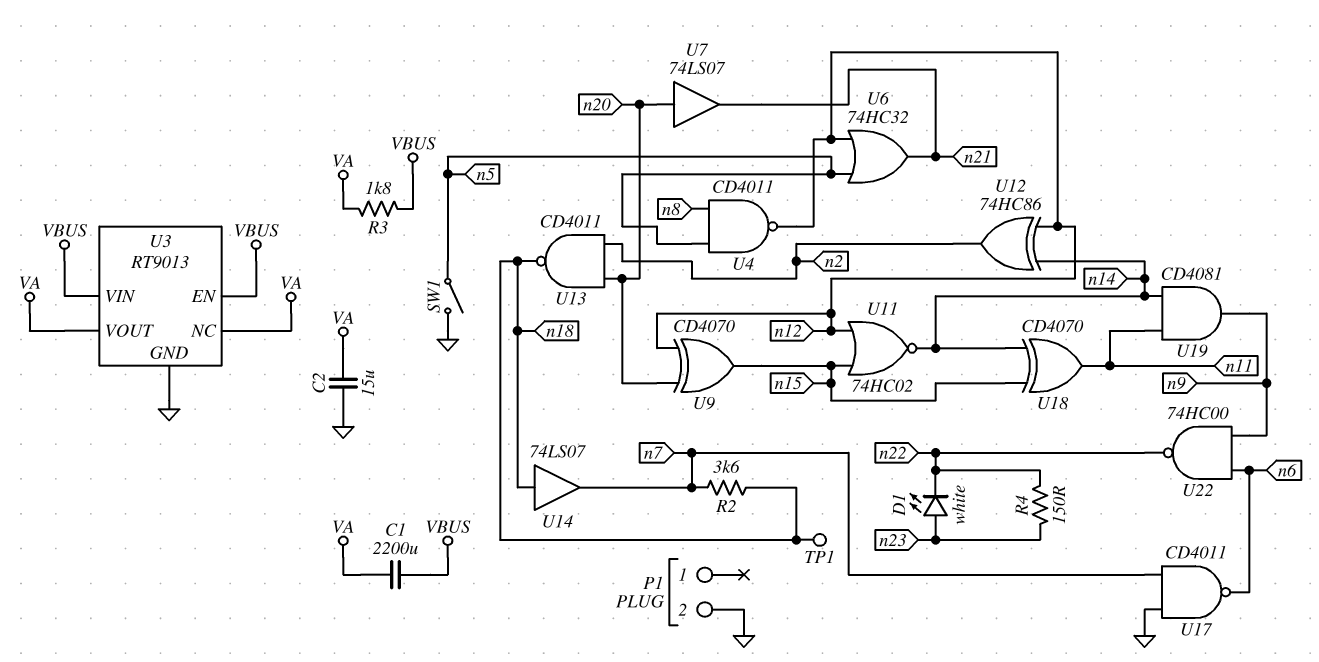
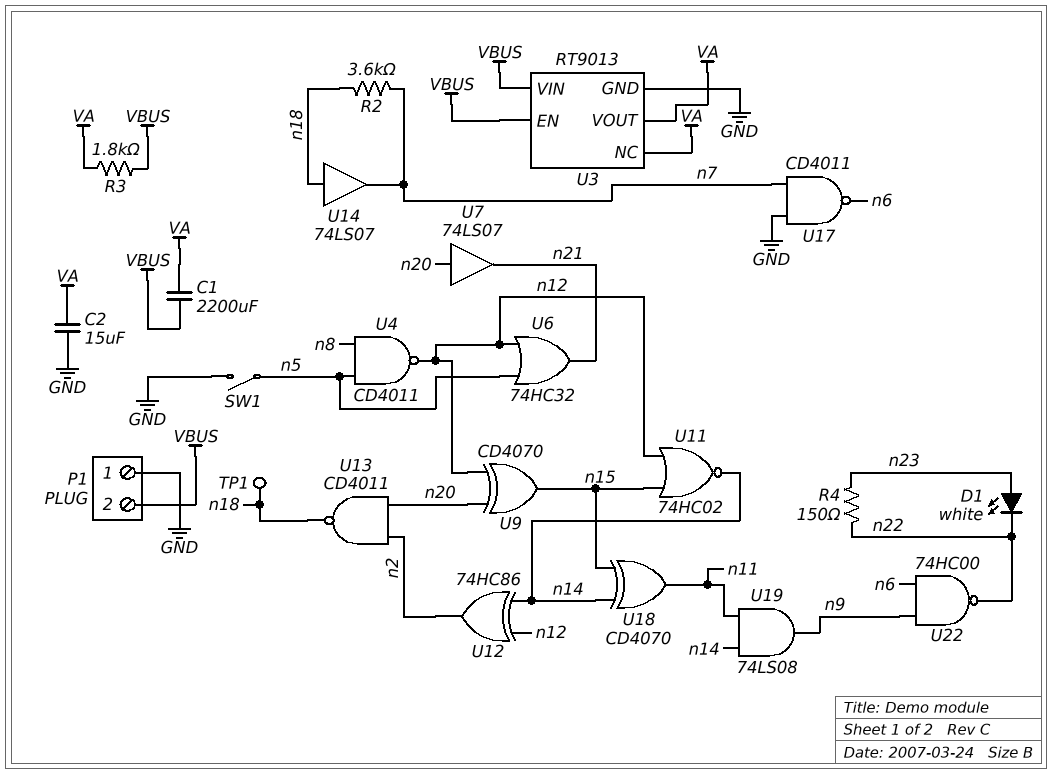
P1 pin 1: none -> GND
P1 pin 2: GND -> VBUS
U19: AND CD4081 (in n11, in n14, out n9) -> AND 74LS08 (in n11, in n14, out n9)

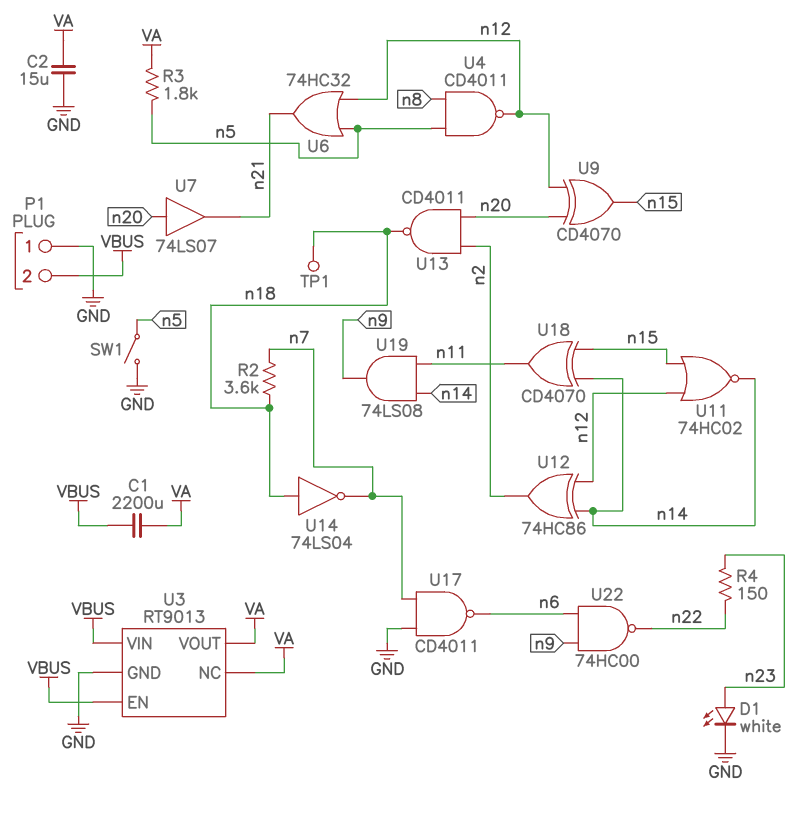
D1: LED white (A n23, K n22) -> LED white (A n23, K GND)
R3: 1.8k (VA, VBUS) -> 1.8k (VA, n5)
U14: buffer 74LS07 (in n18, out n7) -> NOT 74LS04 (in n18, out n7)

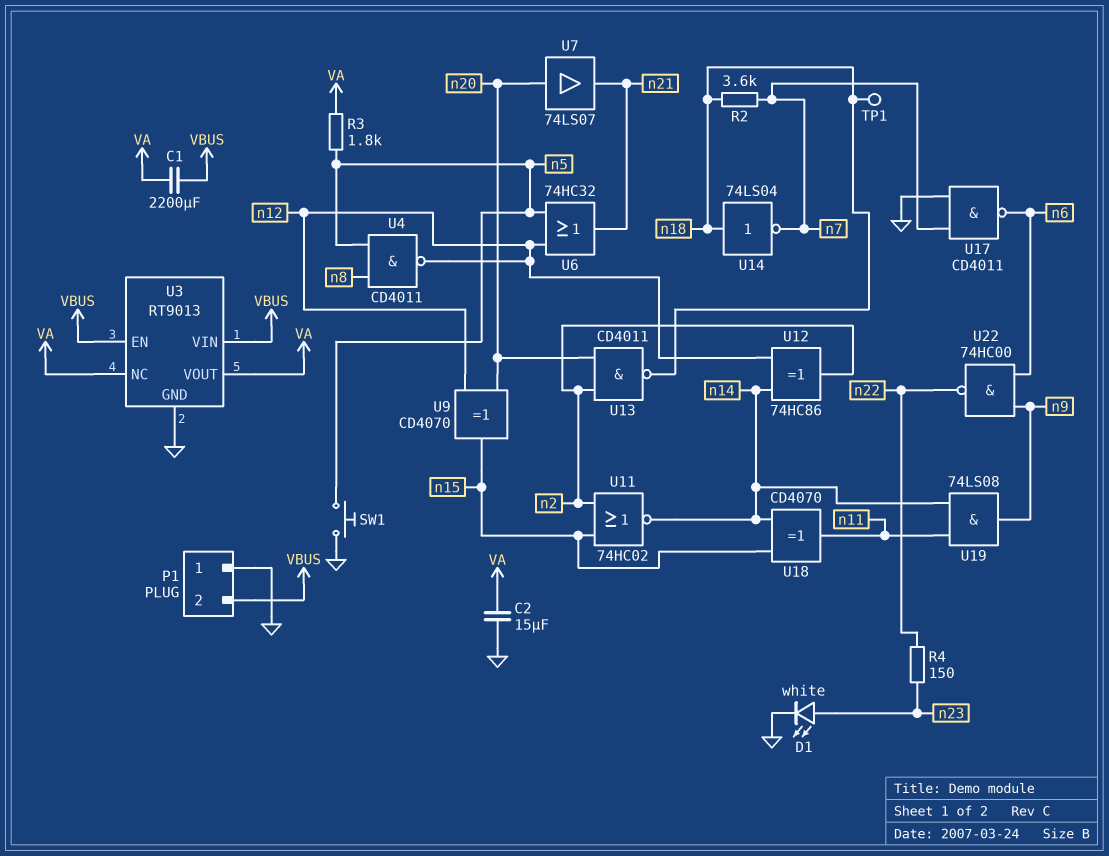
SW1: switch (GND, n5) -> button (GND, n5)
U11: NOR 74HC02 (in n12, in n15, out n14) -> NOR 74HC02 (in n2, in n15, out n14)

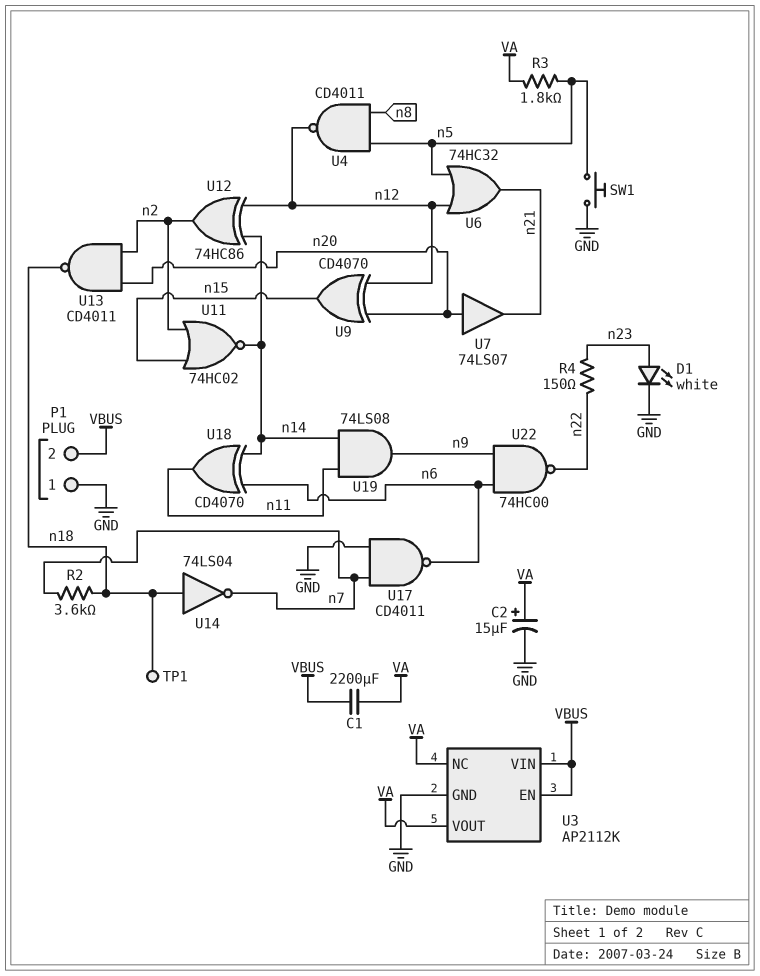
C2: 15uF (GND, VA) -> 15uF (plus VA, minus GND)
U3: RT9013 -> AP2112K
U18: XOR CD4070 (in n14, in n15, out n11) -> XOR CD4070 (in n6, in n14, out n11)

